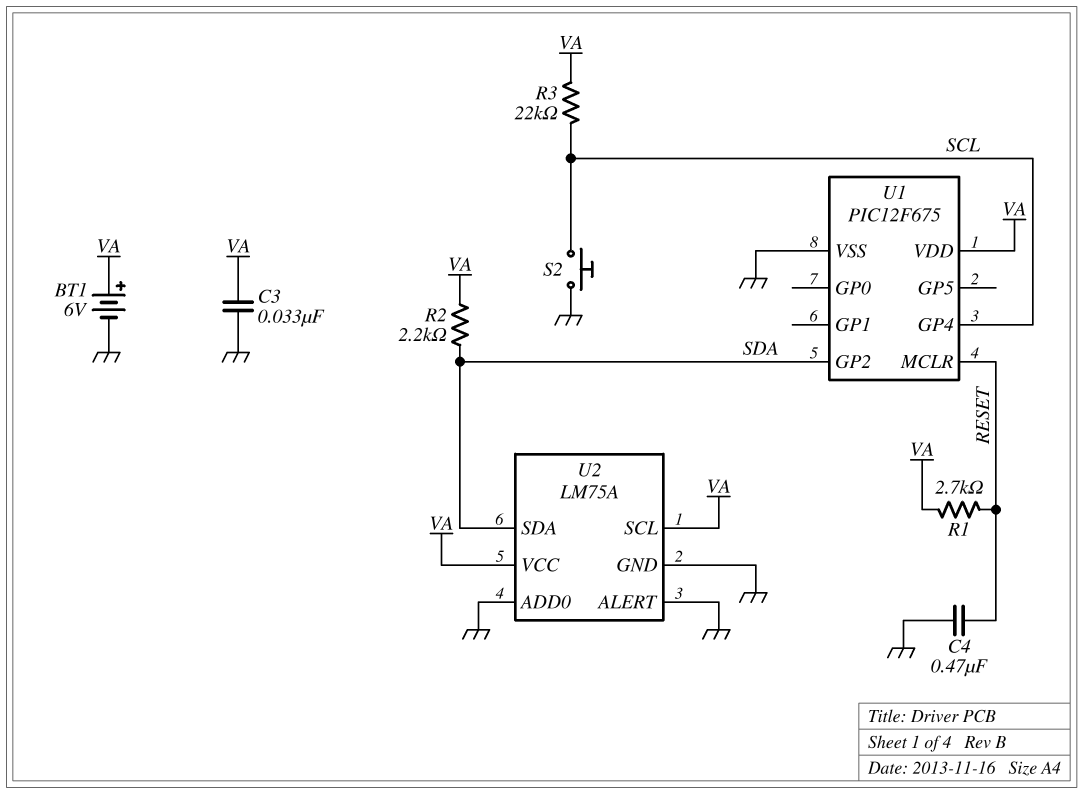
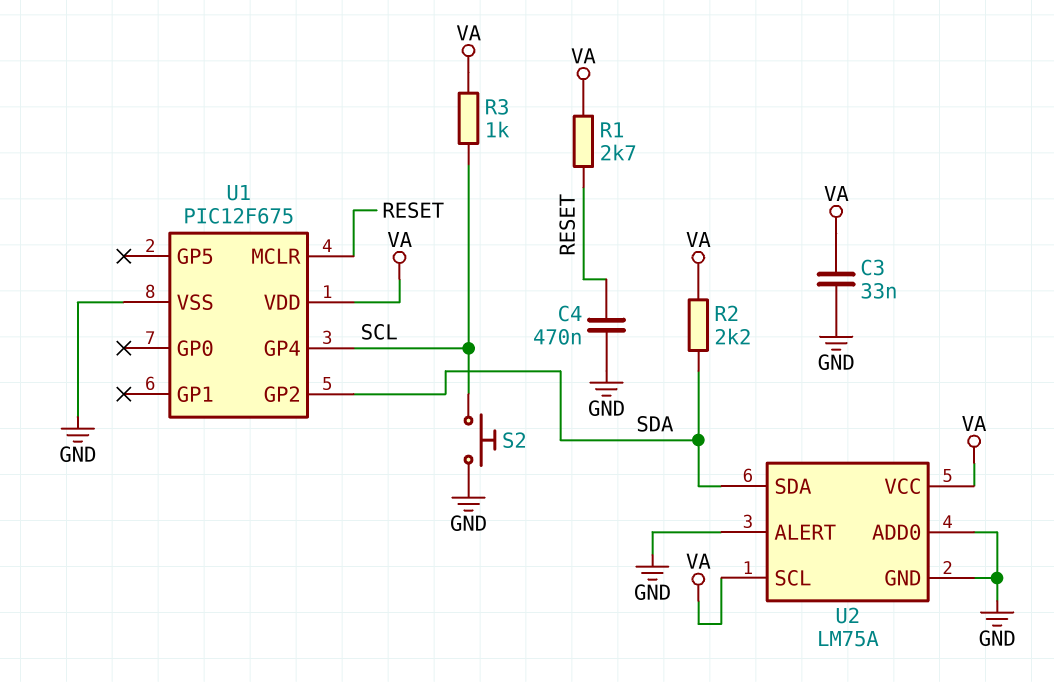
BT1: 6V (plus VA, minus GND) -> none
R3: 22k (SCL, VA) -> 1k (SCL, VA)

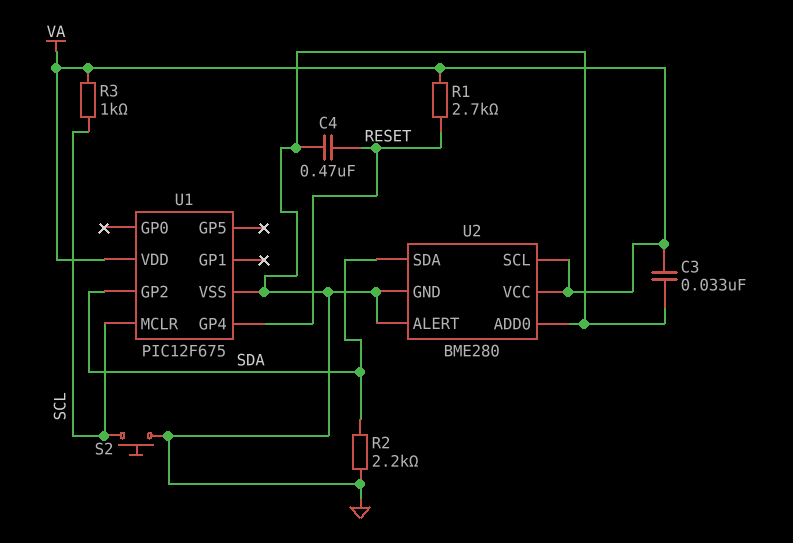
R2: 2.2k (SDA, VA) -> 2.2k (GND, SDA)
U1 pin GP4: SCL -> RESET
U1 pin MCLR: RESET -> SCL
U2: LM75A -> BME280

